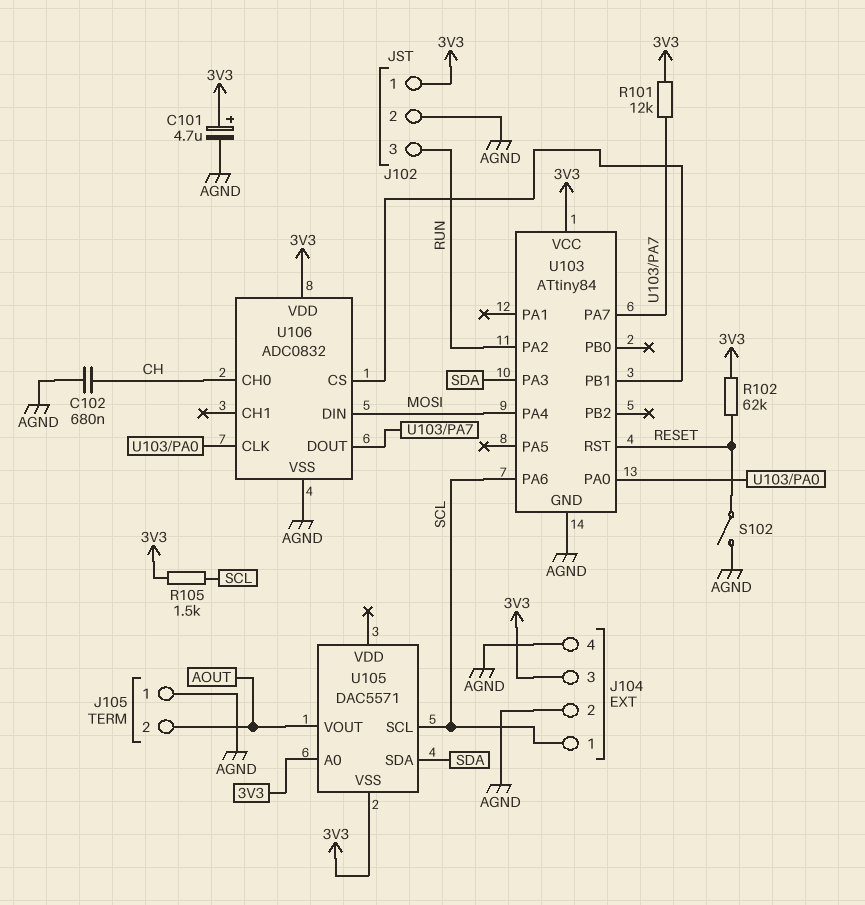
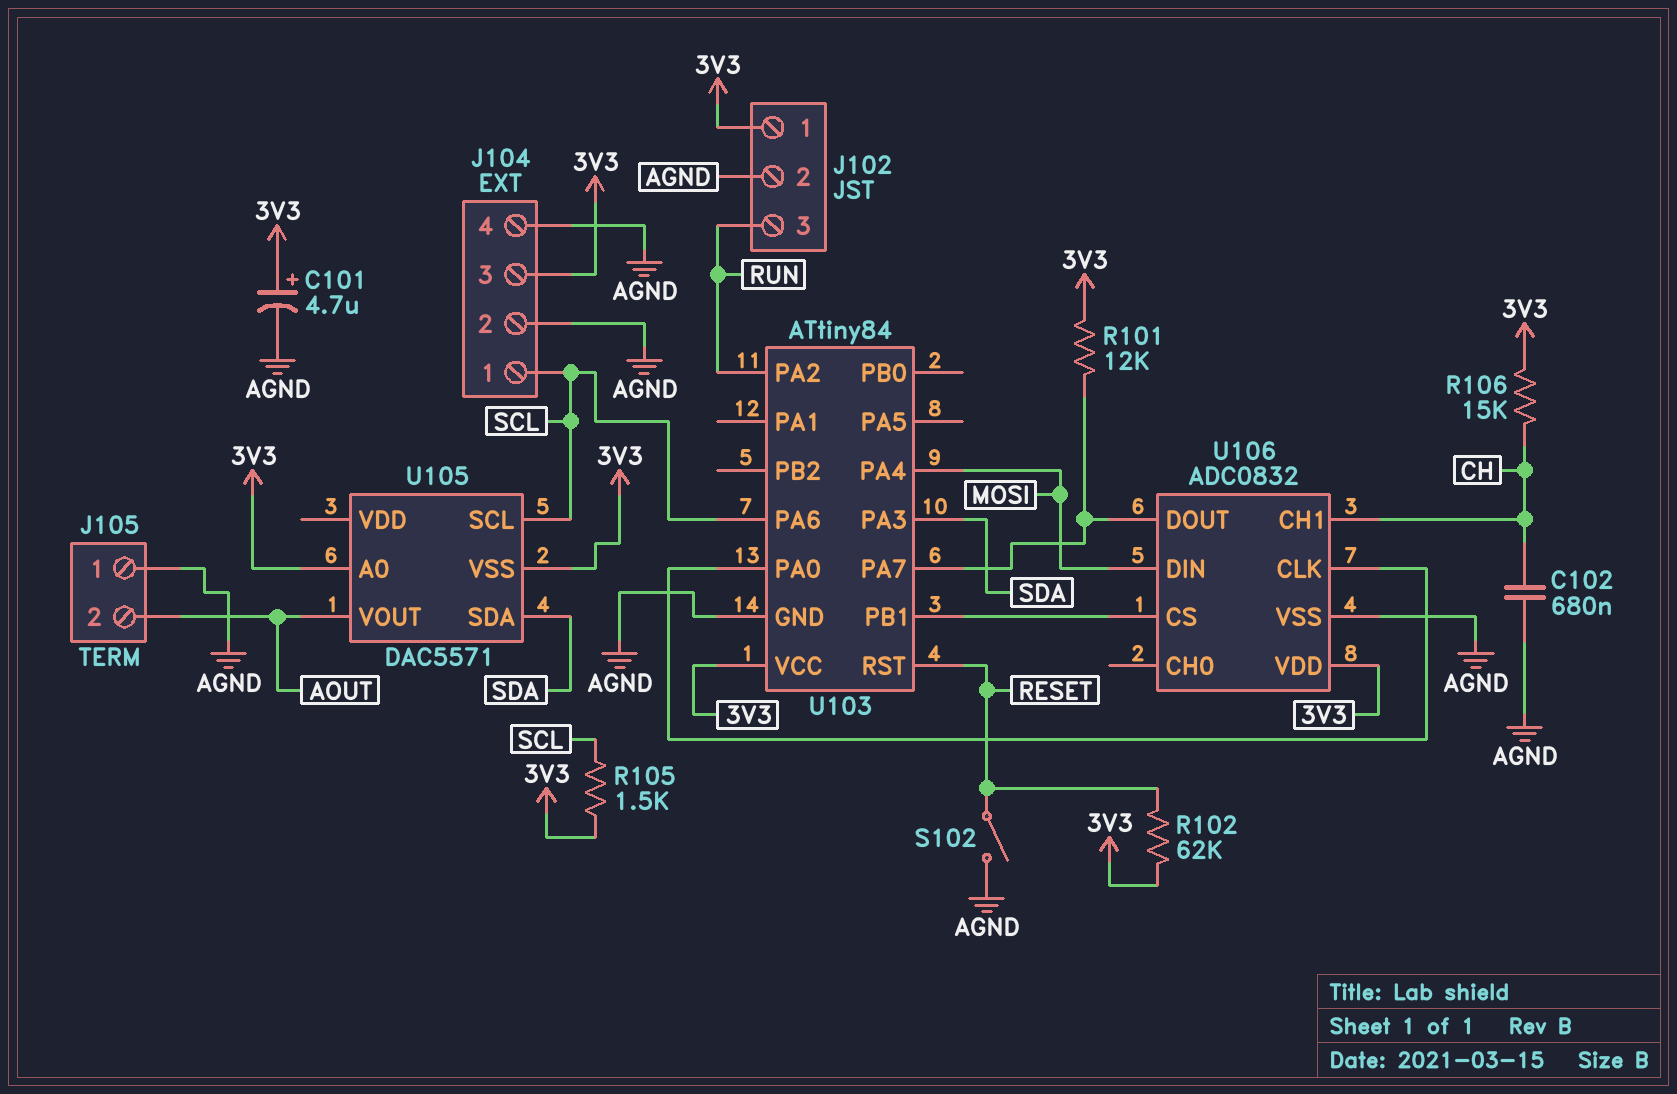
R106: none -> 15k (3V3, CH)
U106 pin CH0: CH -> none
U106 pin CH1: none -> CH

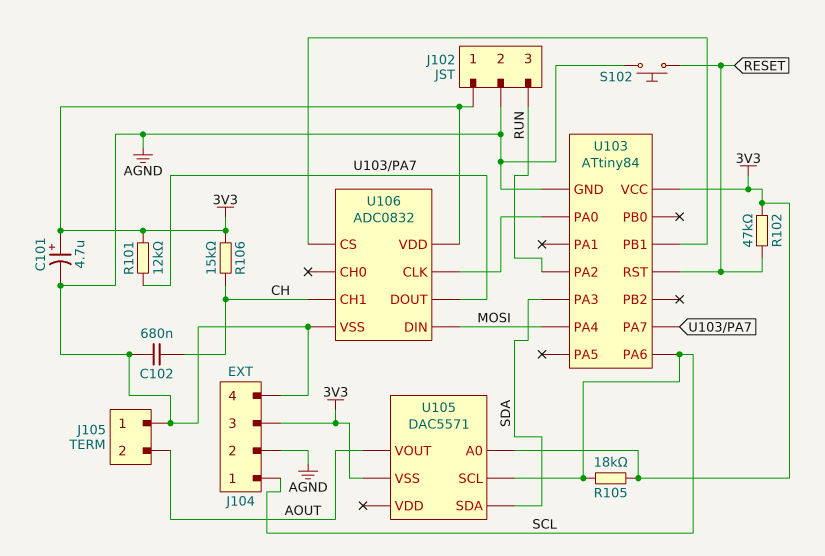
R102: 62k (3V3, RESET) -> 47k (3V3, RESET)
R105: 1.5k (3V3, SCL) -> 18k (3V3, SCL)
S102: switch (AGND, RESET) -> button (AGND, RESET)

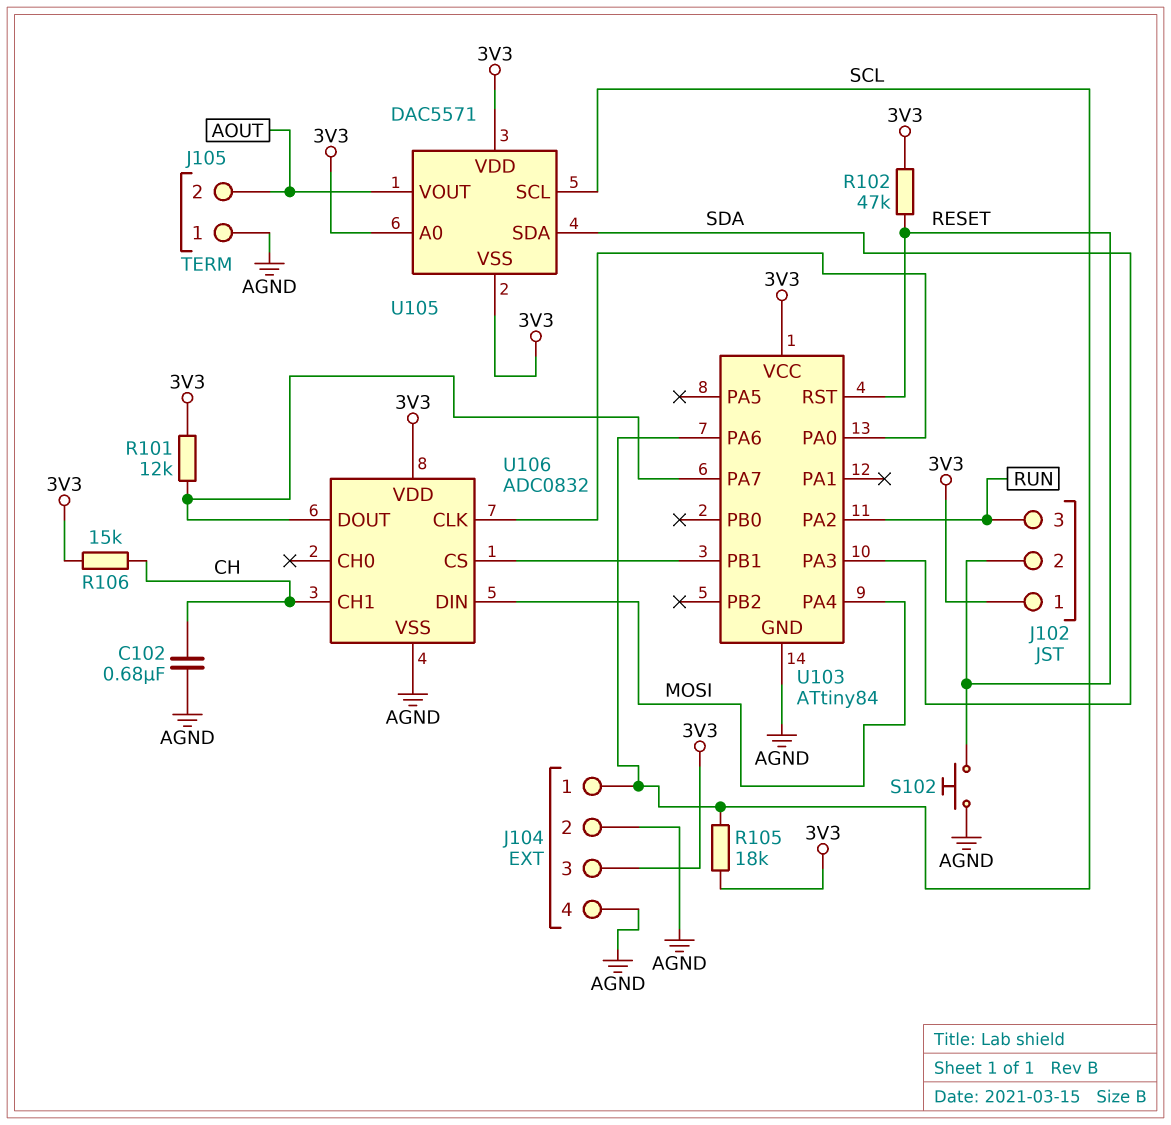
C101: 4.7uF (plus 3V3, minus AGND) -> none
J102 pin 2: AGND -> RESET
U105 pin VDD: none -> 3V3

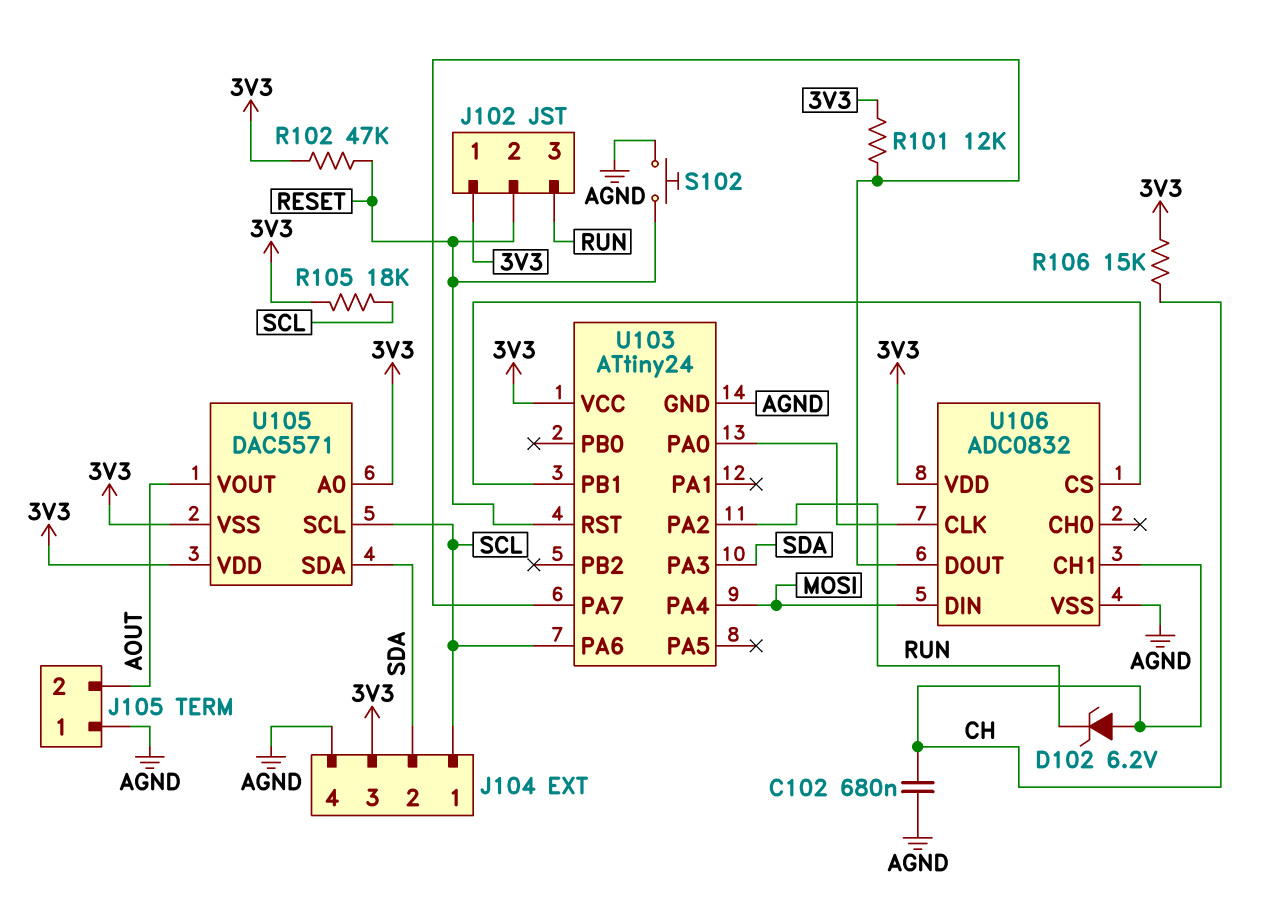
D102: none -> zener 6.2V (A CH, K RUN)
J104 pin 2: AGND -> SDA
U103: ATtiny84 -> ATtiny24

